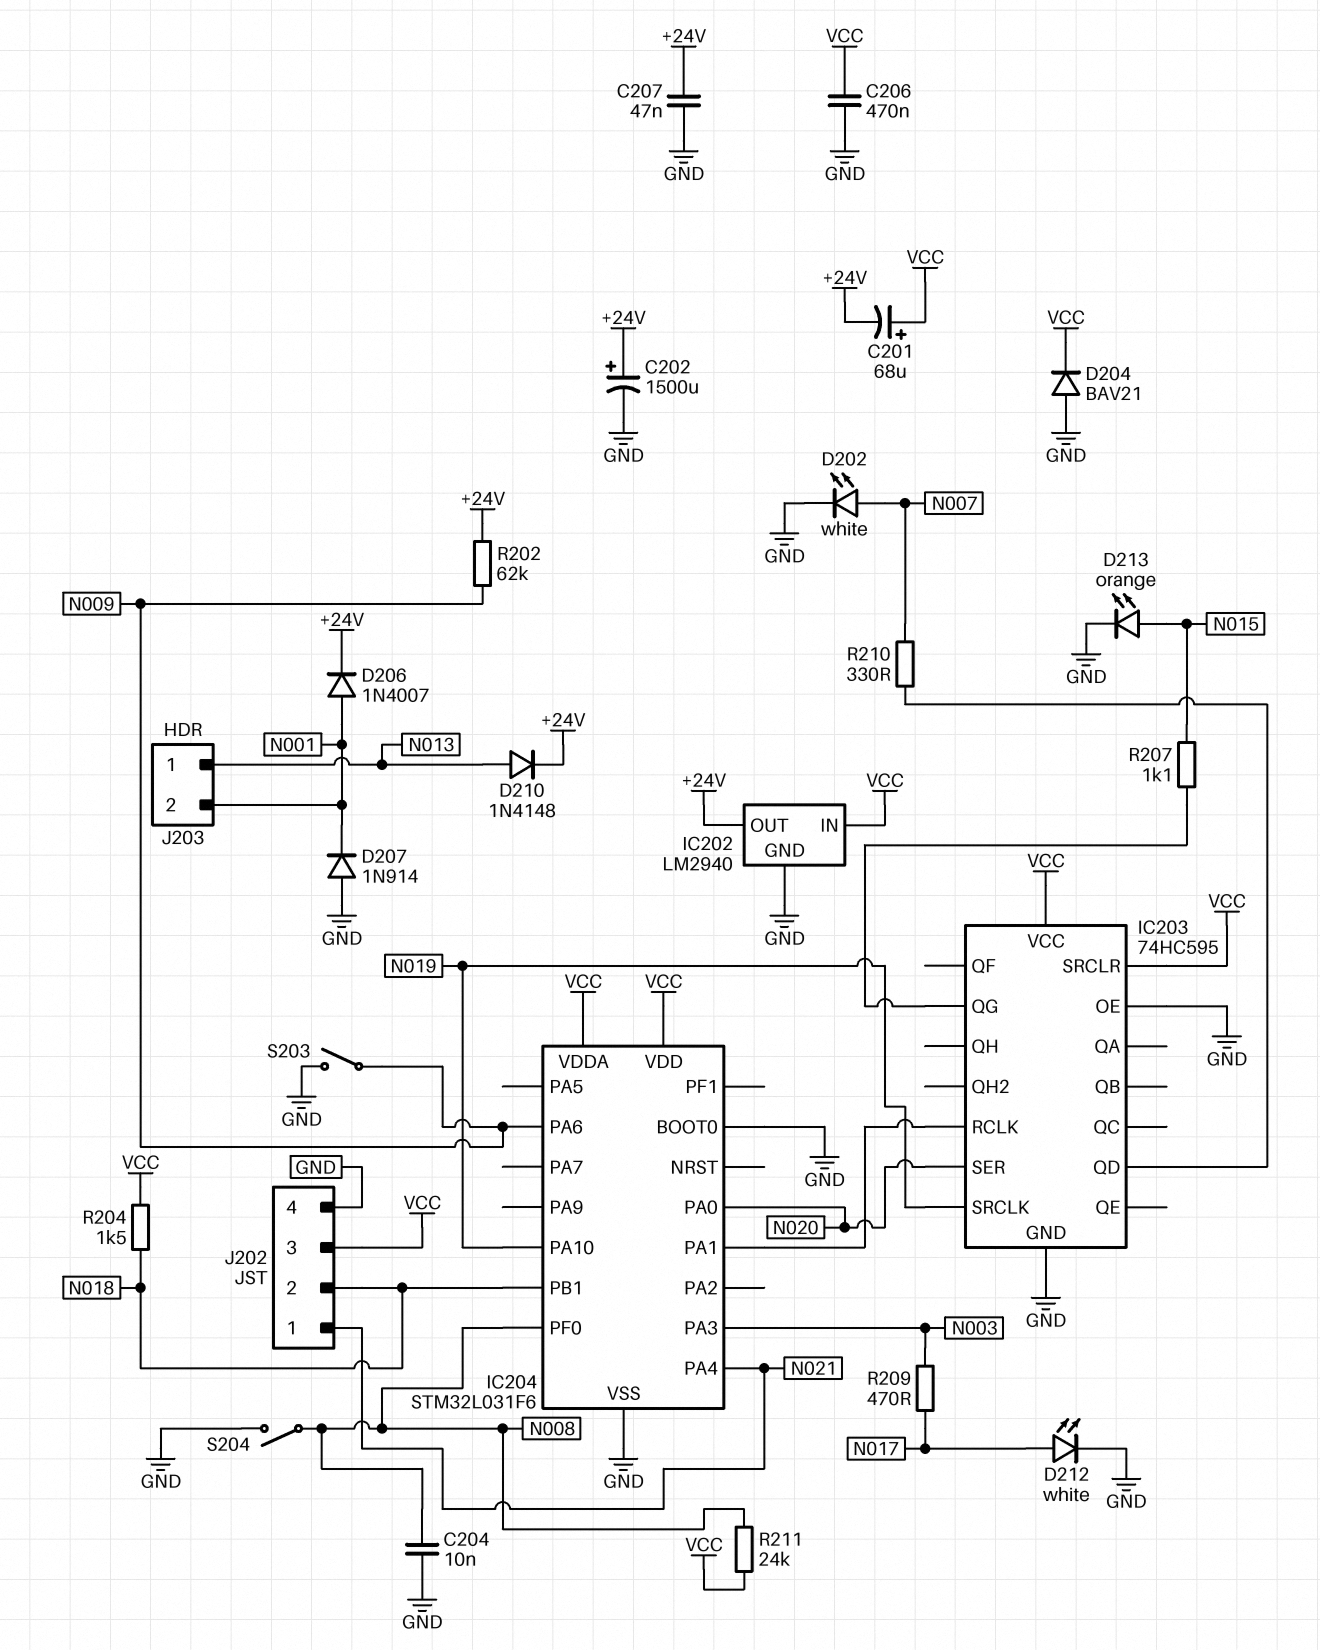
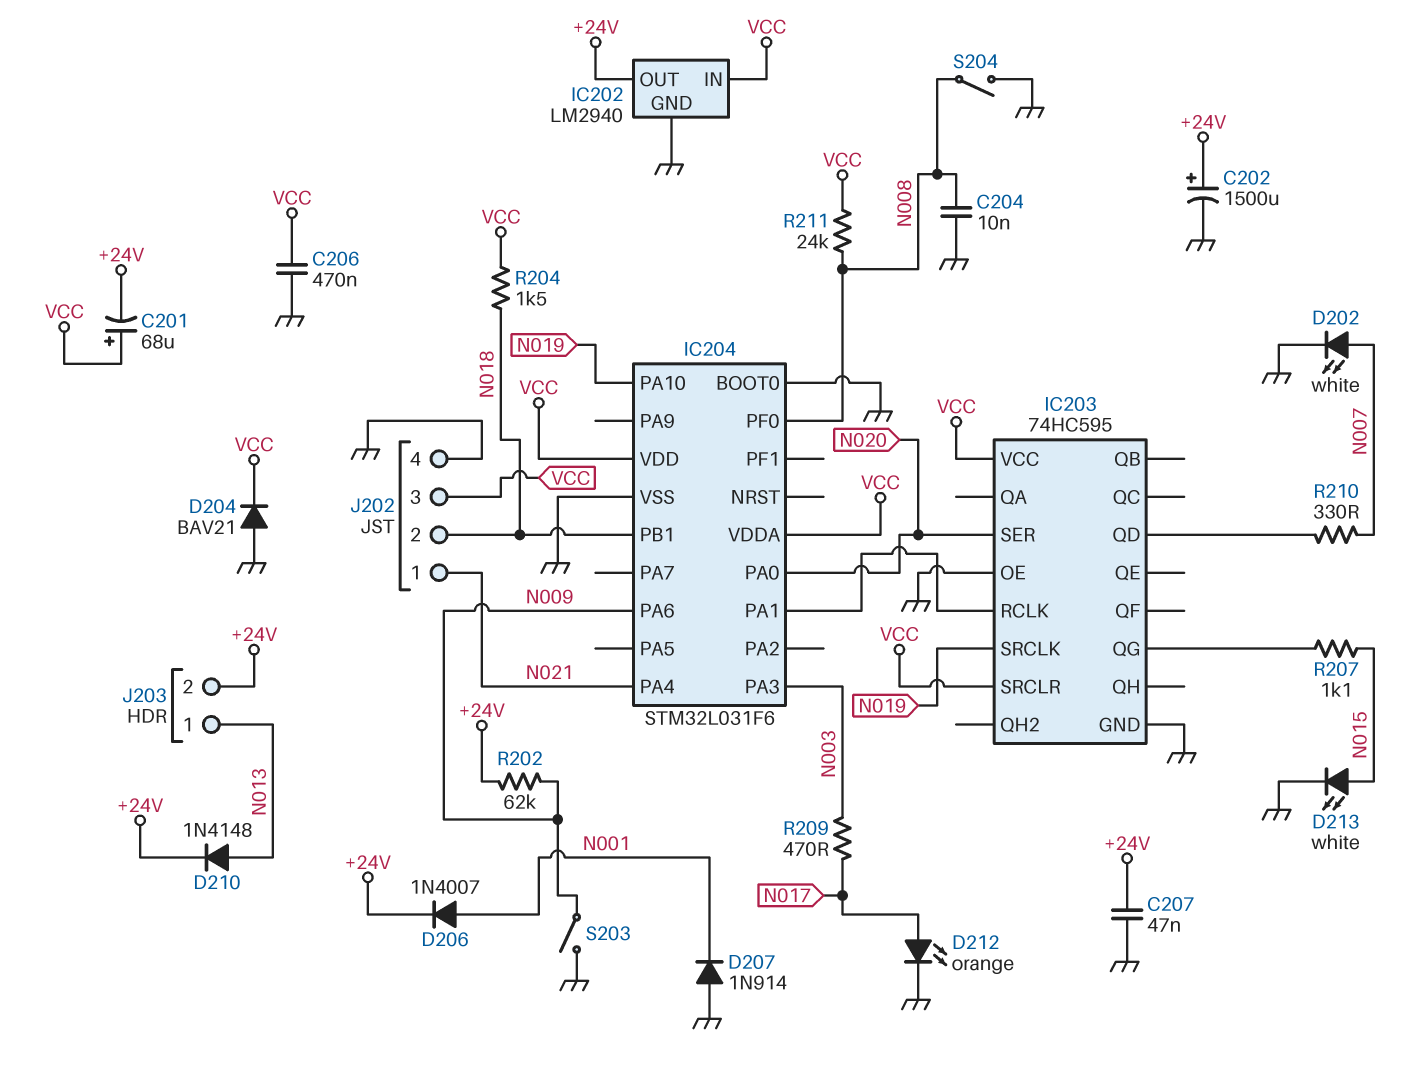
D212: LED white (A N017, K GND) -> LED orange (A N017, K GND)
D213: LED orange (A N015, K GND) -> LED white (A N015, K GND)
J203 pin 2: N001 -> +24V

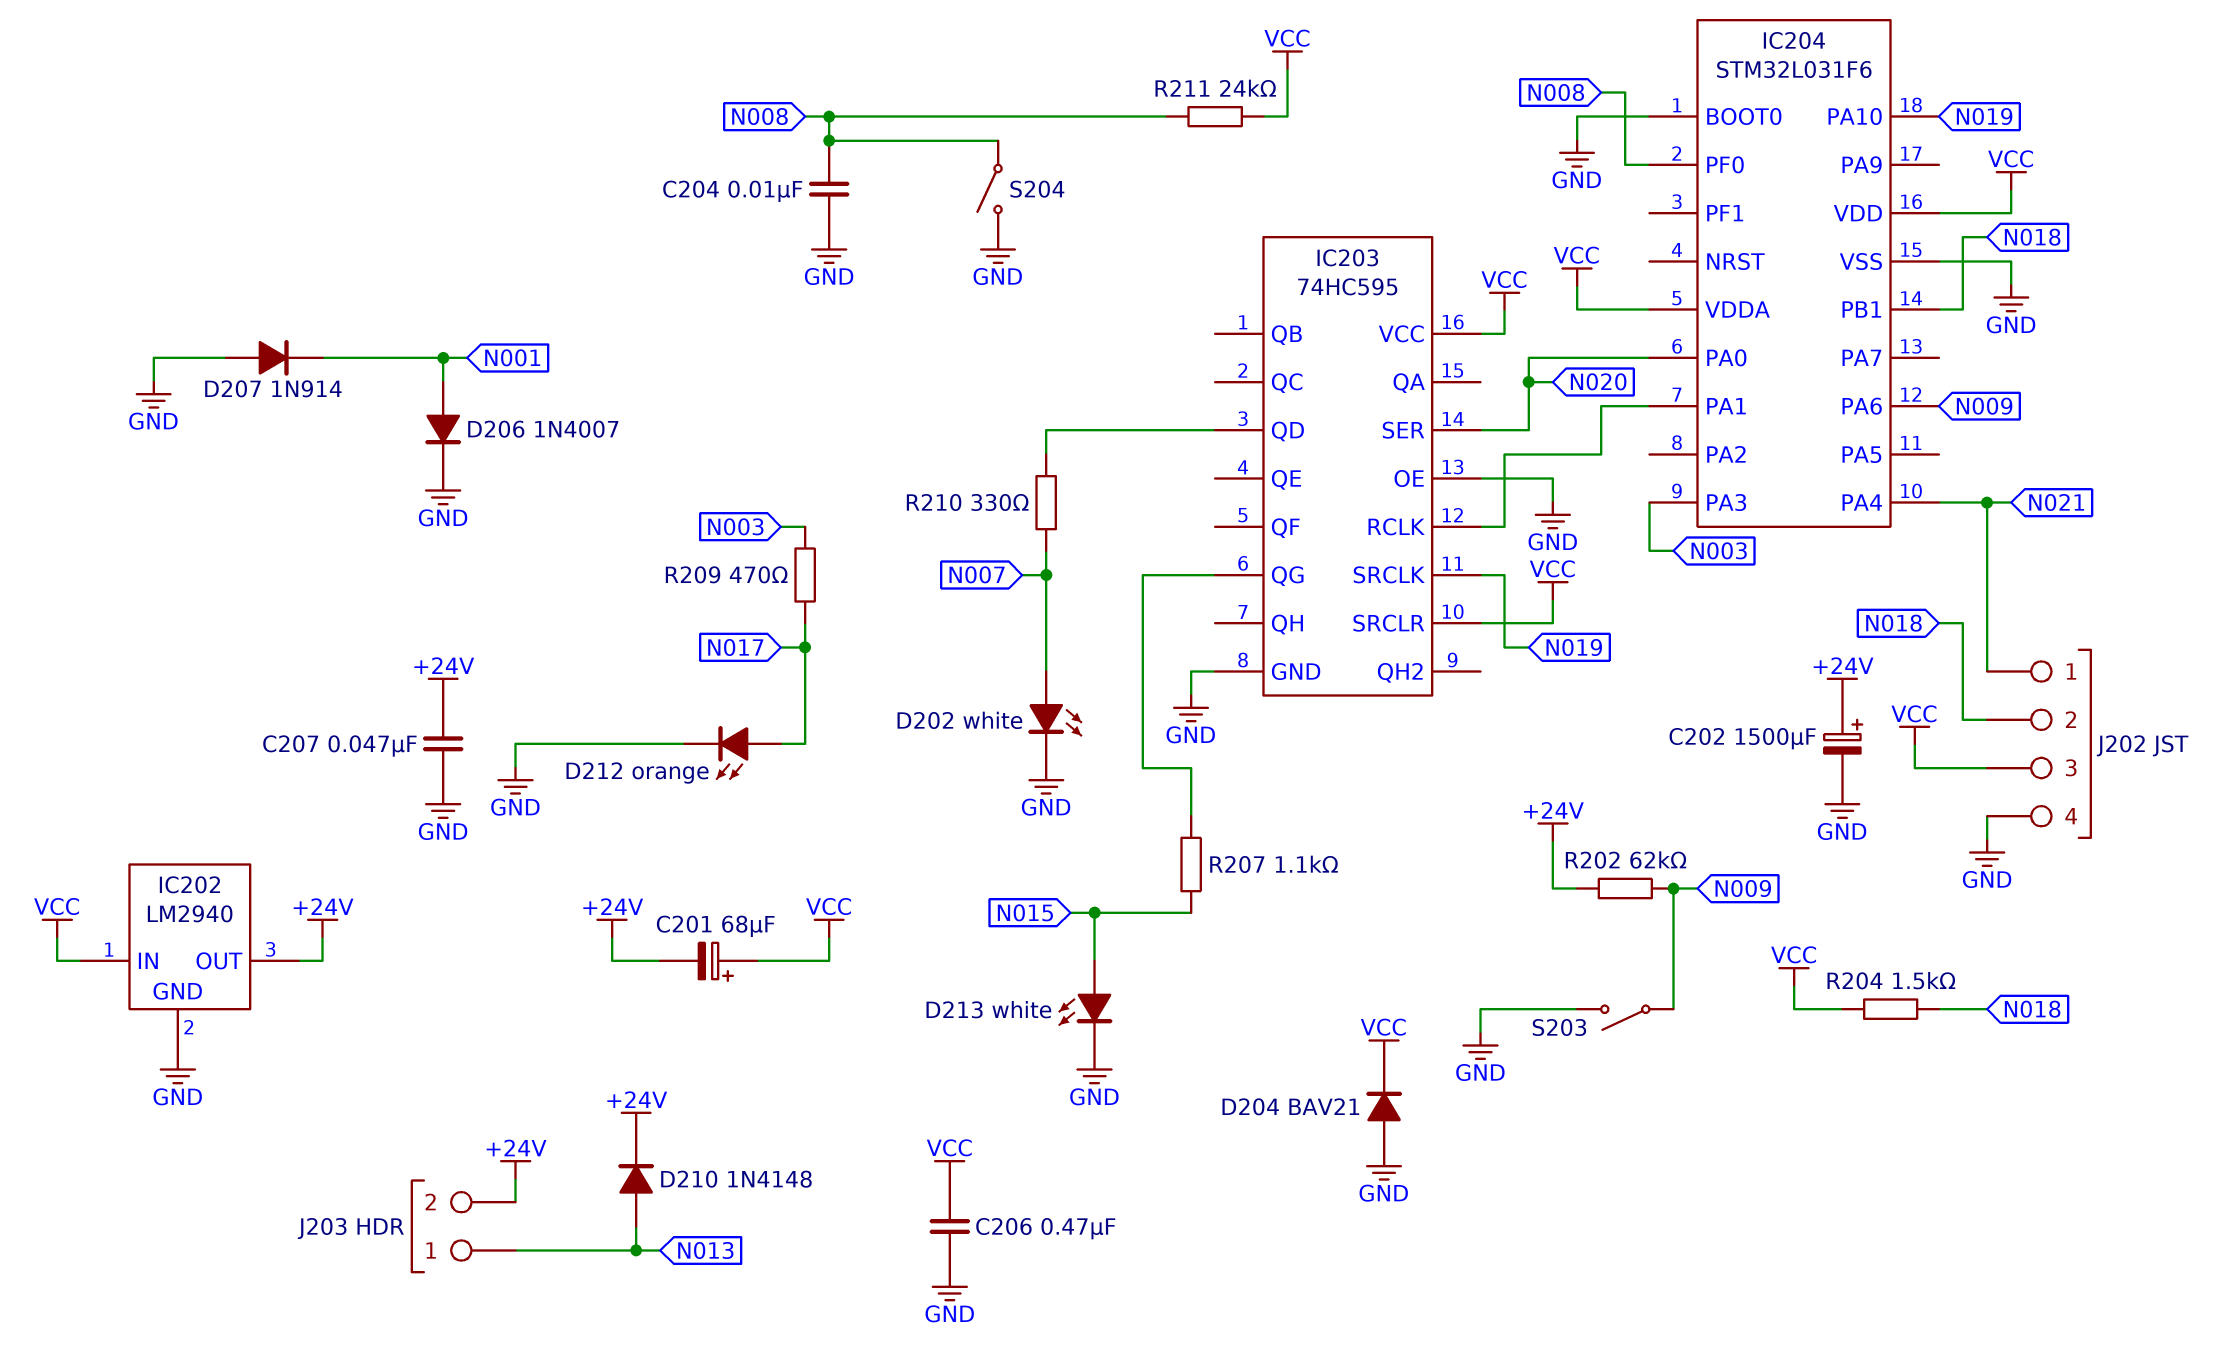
D206: diode 1N4007 (A N001, K +24V) -> diode 1N4007 (A N001, K GND)

